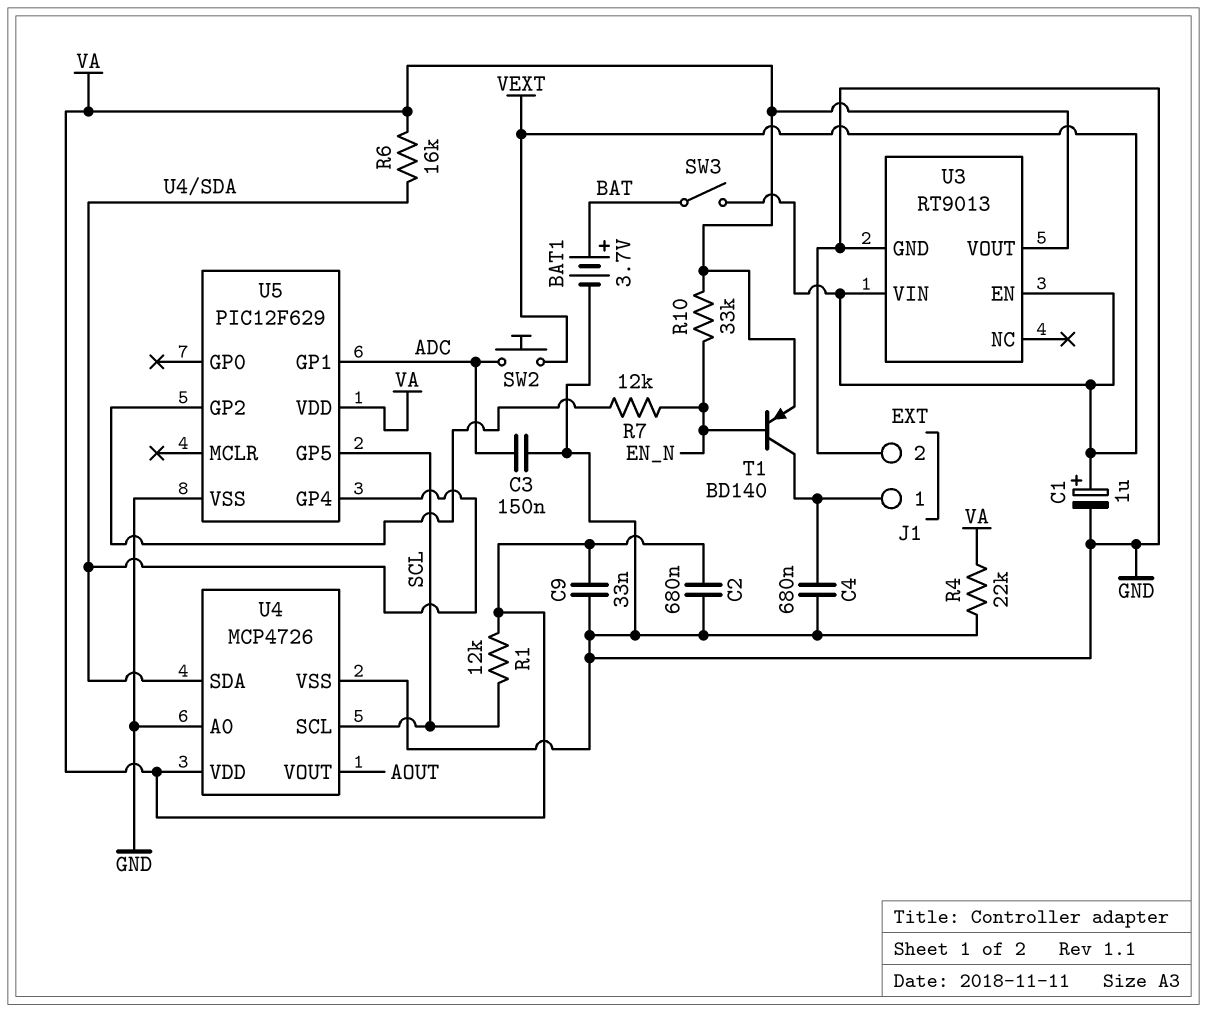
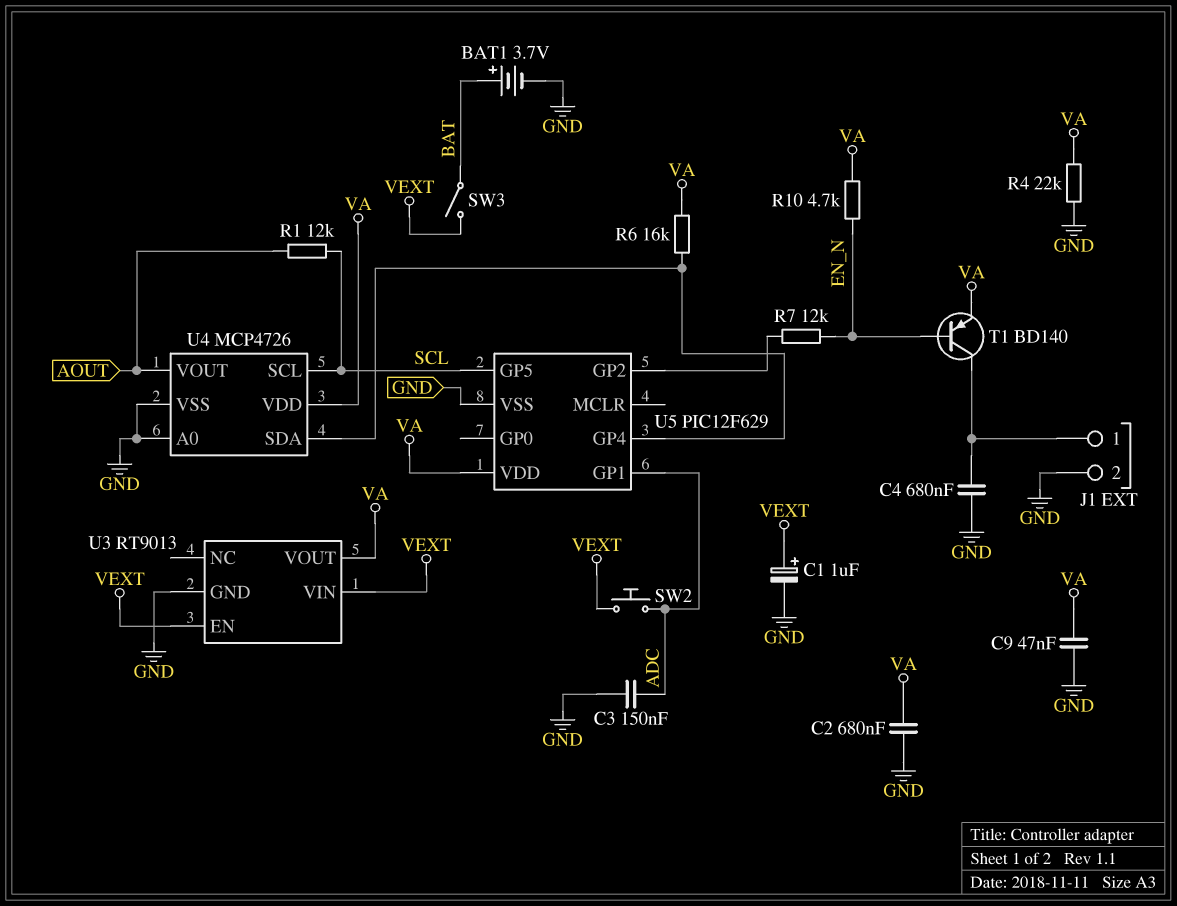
C9: 33nF (GND, VA) -> 47nF (GND, VA)
R1: 12k (SCL, VA) -> 12k (AOUT, SCL)
R10: 33k (EN_N, VA) -> 4.7k (EN_N, VA)

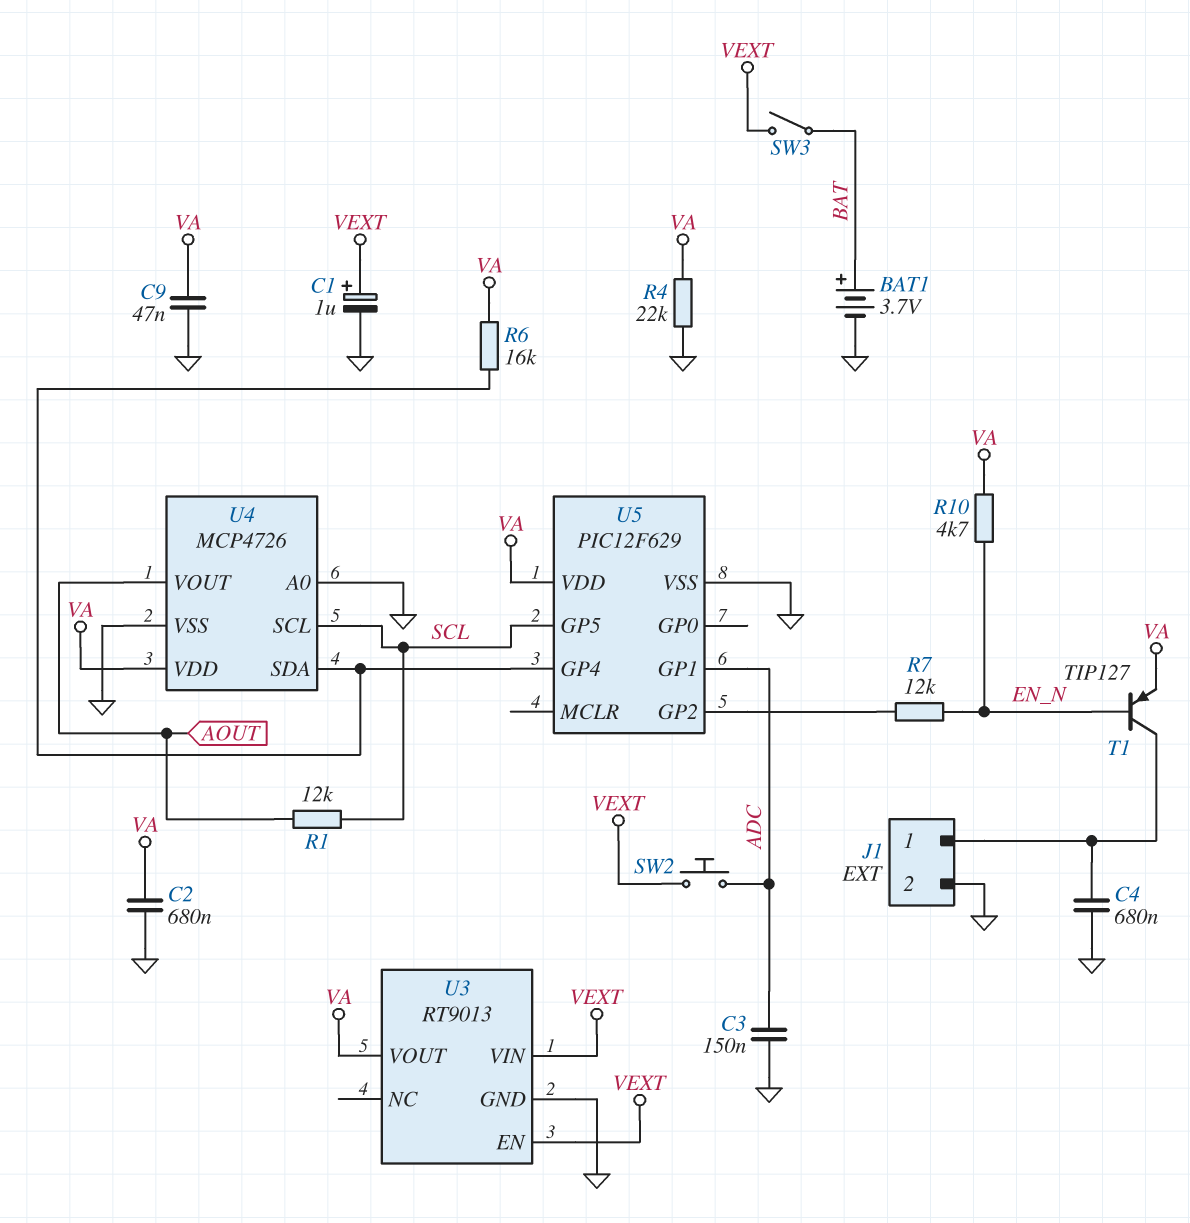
T1: PNP BD140 (B EN_N, C J1/1, E VA) -> PNP TIP127 (B EN_N, C J1/1, E VA)

